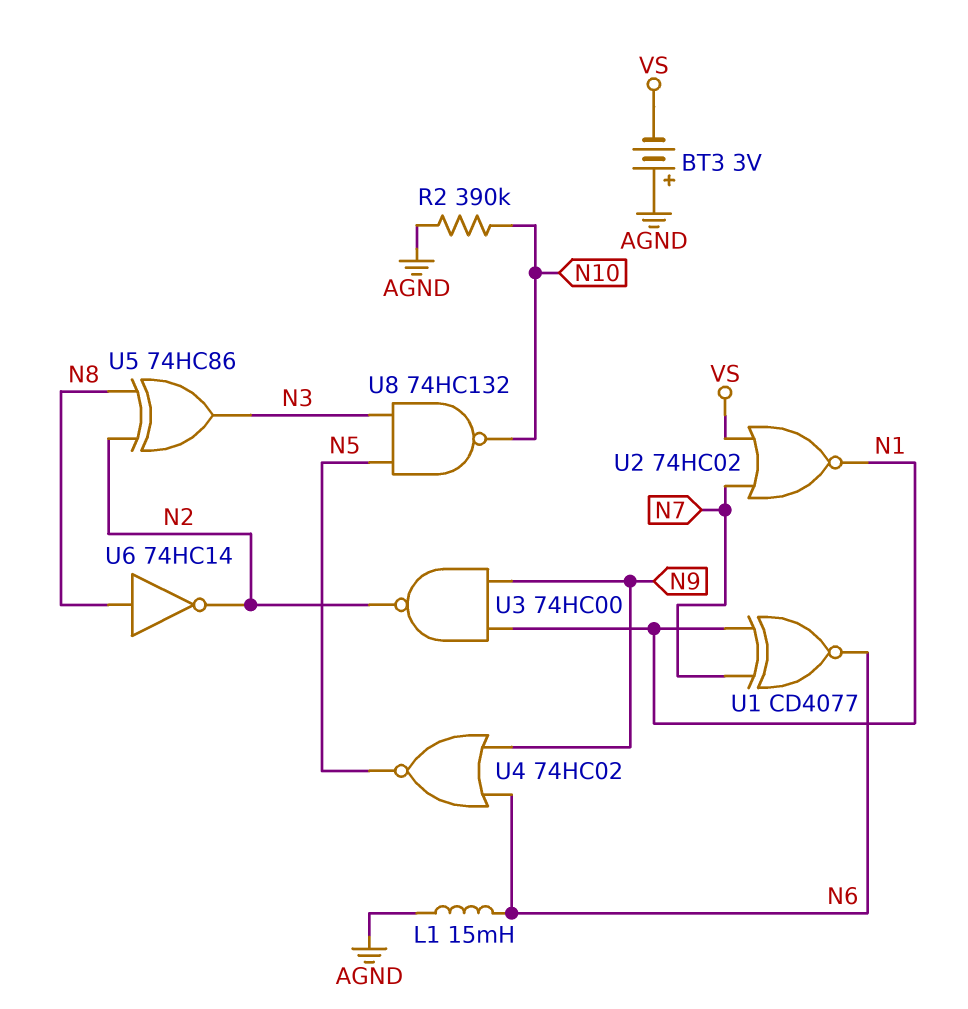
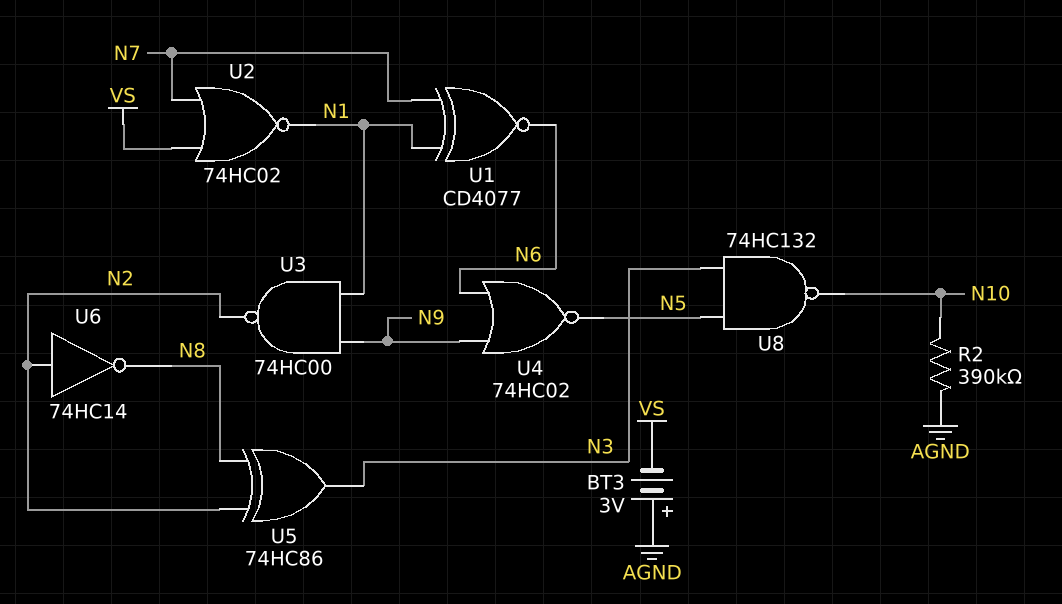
L1: 15mH (AGND, N6) -> none
U6: NOT 74HC14 (in N8, out N2) -> NOT 74HC14 (in N2, out N8)

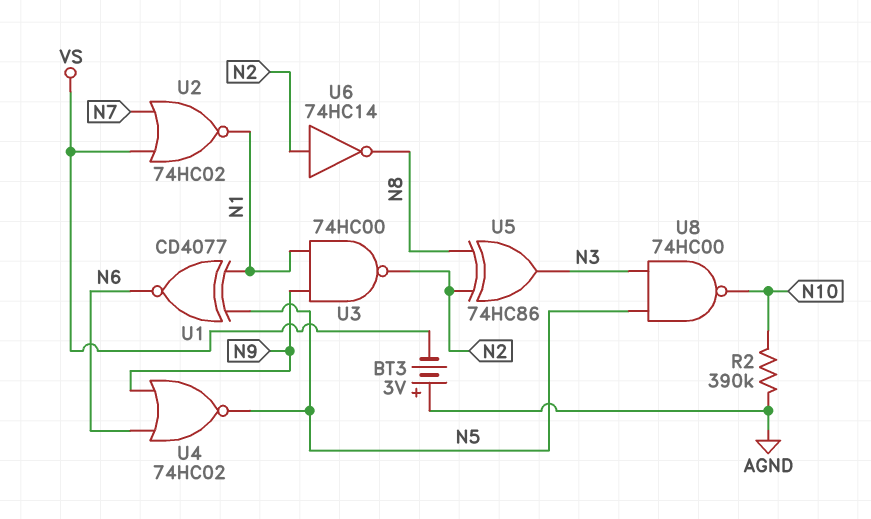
U1: XNOR CD4077 (in N1, in N7, out N6) -> XNOR CD4077 (in N1, in N5, out N6)
U8: NAND 74HC132 (in N3, in N5, out N10) -> NAND 74HC00 (in N3, in N5, out N10)

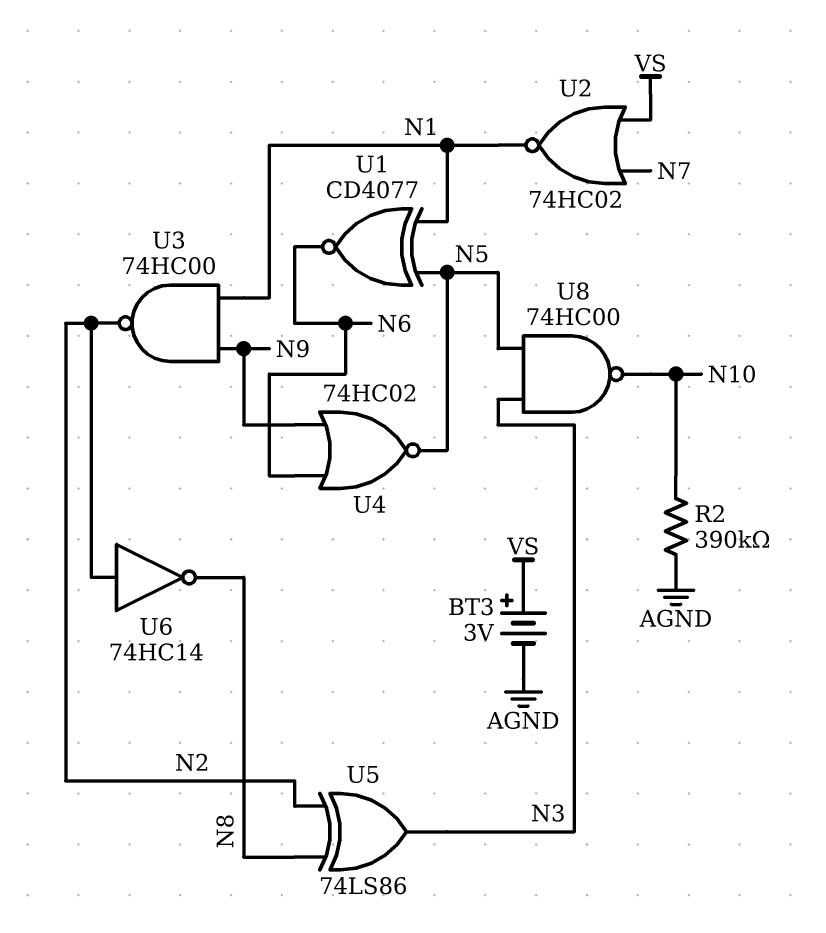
BT3: 3V (plus AGND, minus VS) -> 3V (plus VS, minus AGND)
U5: XOR 74HC86 (in N2, in N8, out N3) -> XOR 74LS86 (in N2, in N8, out N3)

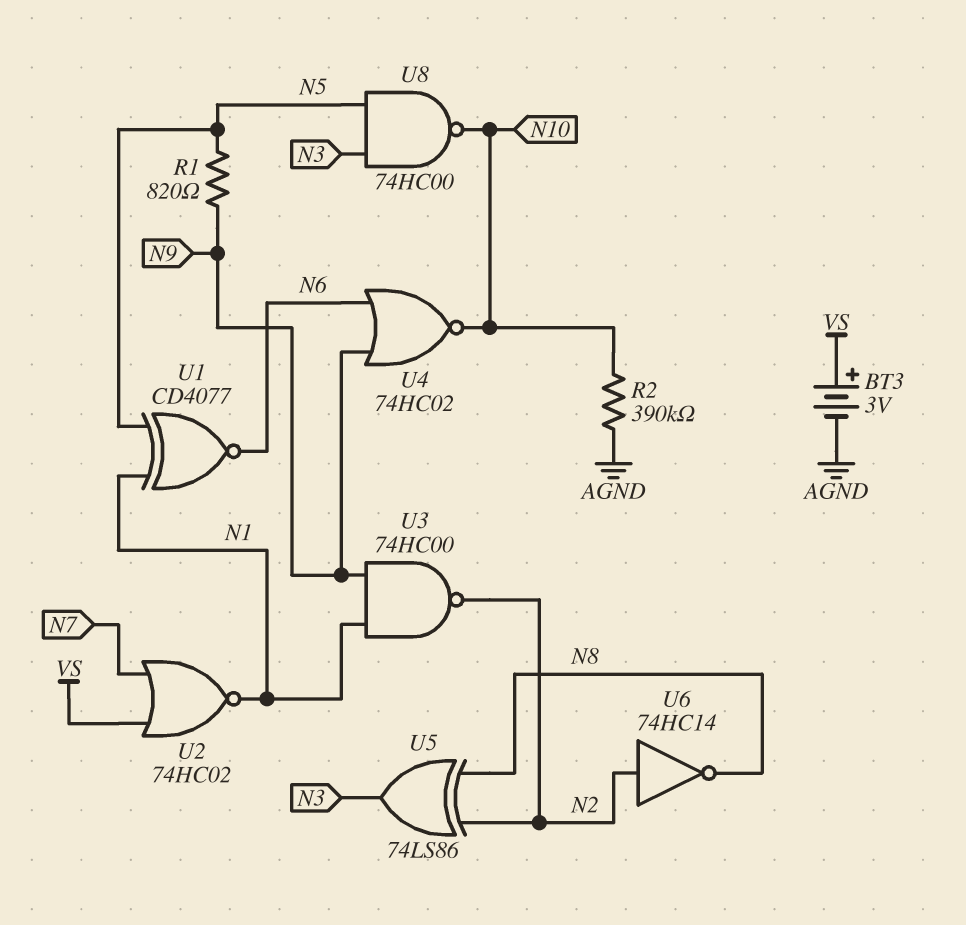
R1: none -> 820 (N5, N9)
U4: NOR 74HC02 (in N6, in N9, out N5) -> NOR 74HC02 (in N6, in N9, out N10)

